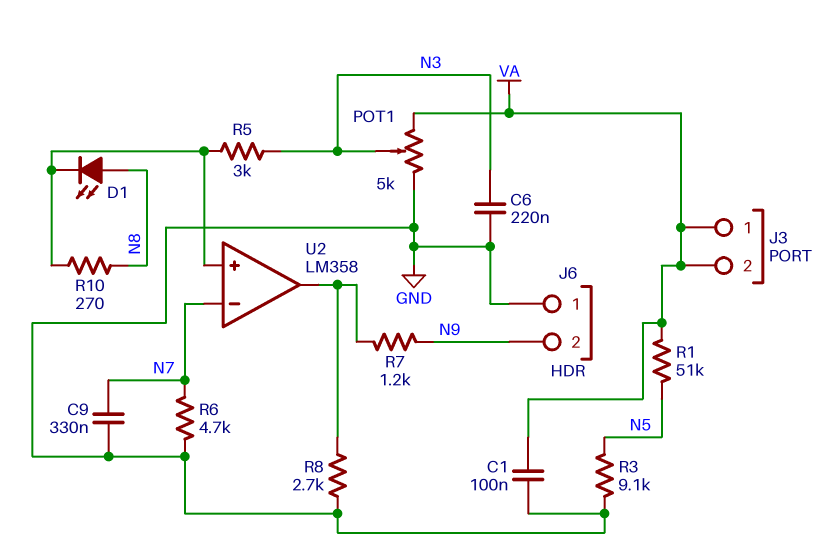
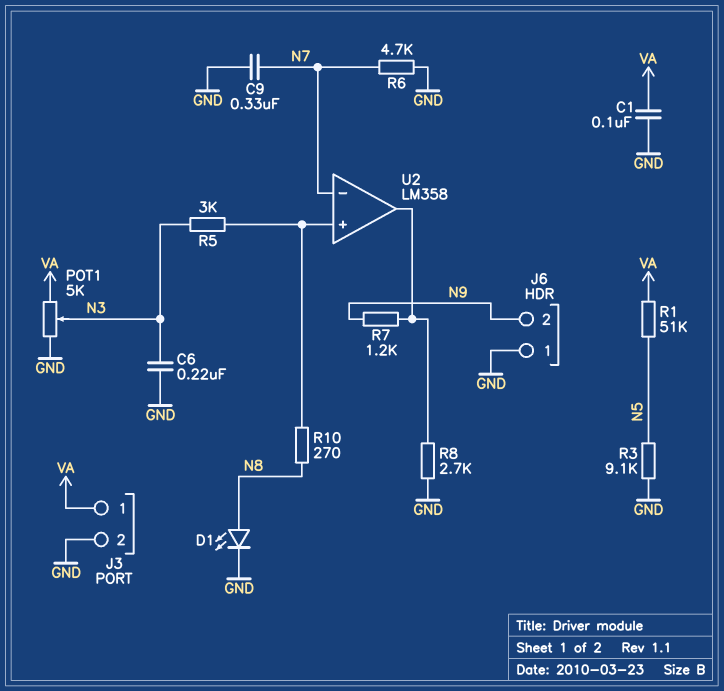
D1: LED (A N8, K U2/in+) -> LED (A N8, K GND)
J3 pin 2: VA -> GND

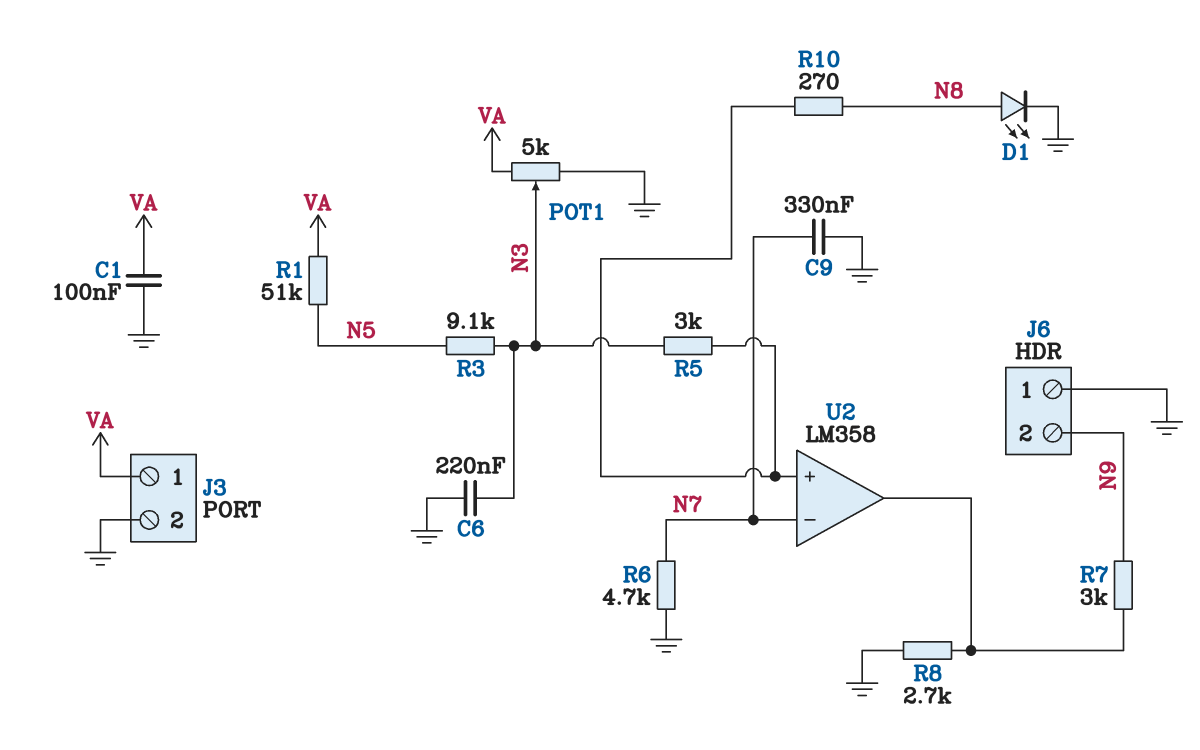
R3: 9.1k (GND, N5) -> 9.1k (N3, N5)
R7: 1.2k (N9, U2/out) -> 3k (N9, U2/out)

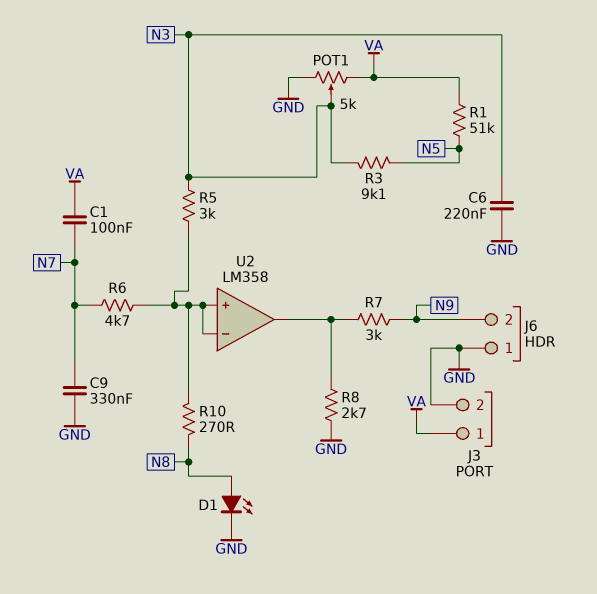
C1: 100nF (GND, VA) -> 100nF (N7, VA)
R6: 4.7k (GND, N7) -> 4.7k (N7, U2/in+)
U2 pin in-: N7 -> U2/in+

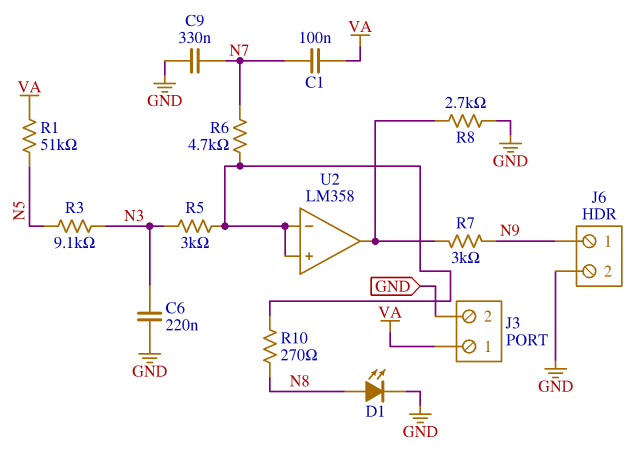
J6 pin 1: GND -> N9
J6 pin 2: N9 -> GND
POT1: 5k (GND, VA, wiper N3) -> none

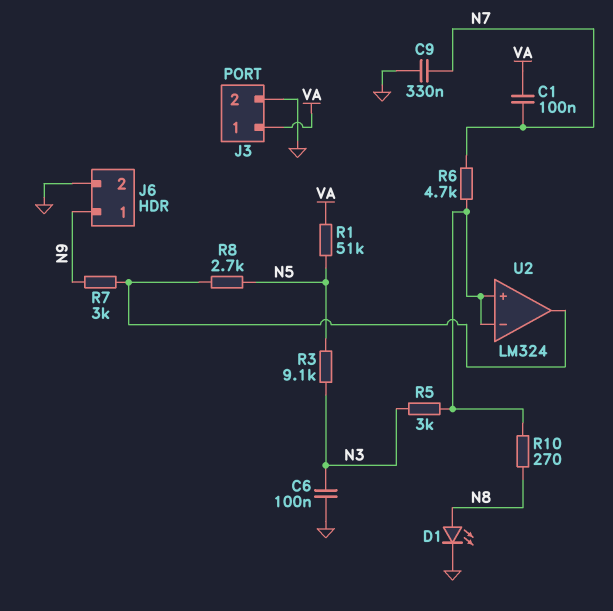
C6: 220nF (GND, N3) -> 100nF (GND, N3)
R8: 2.7k (GND, U2/out) -> 2.7k (N5, U2/out)
U2: LM358 -> LM324

